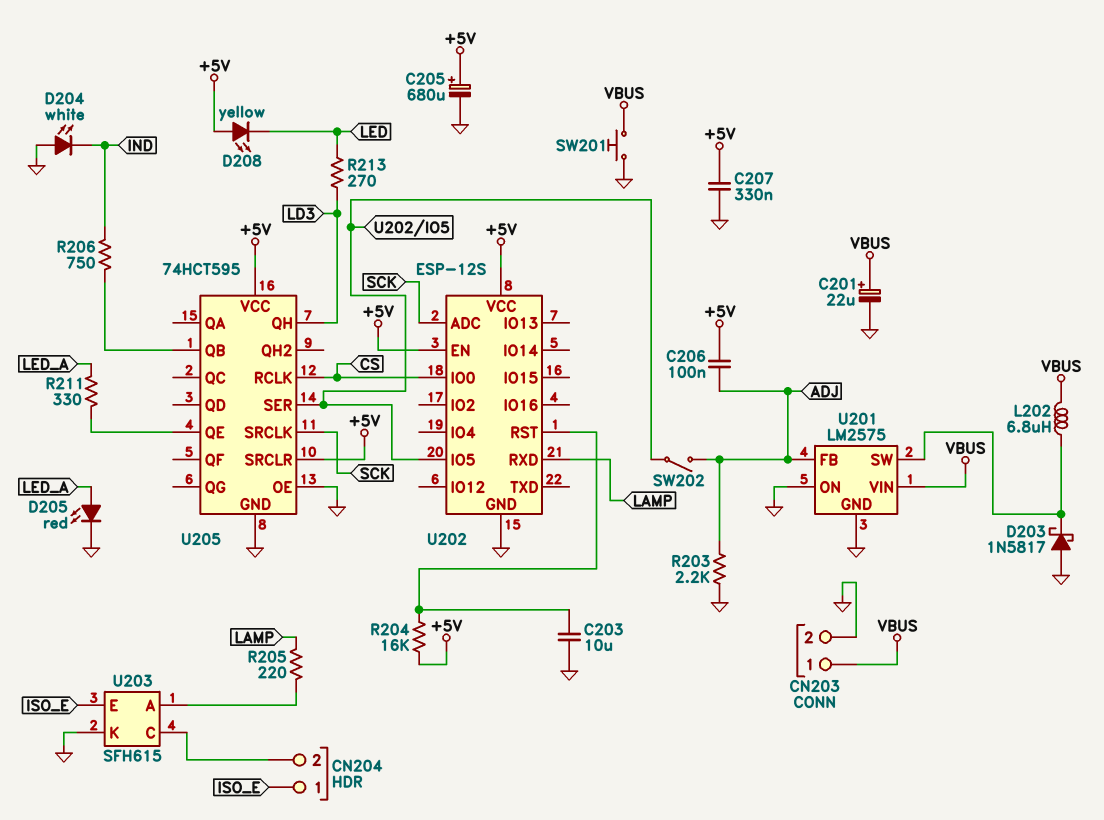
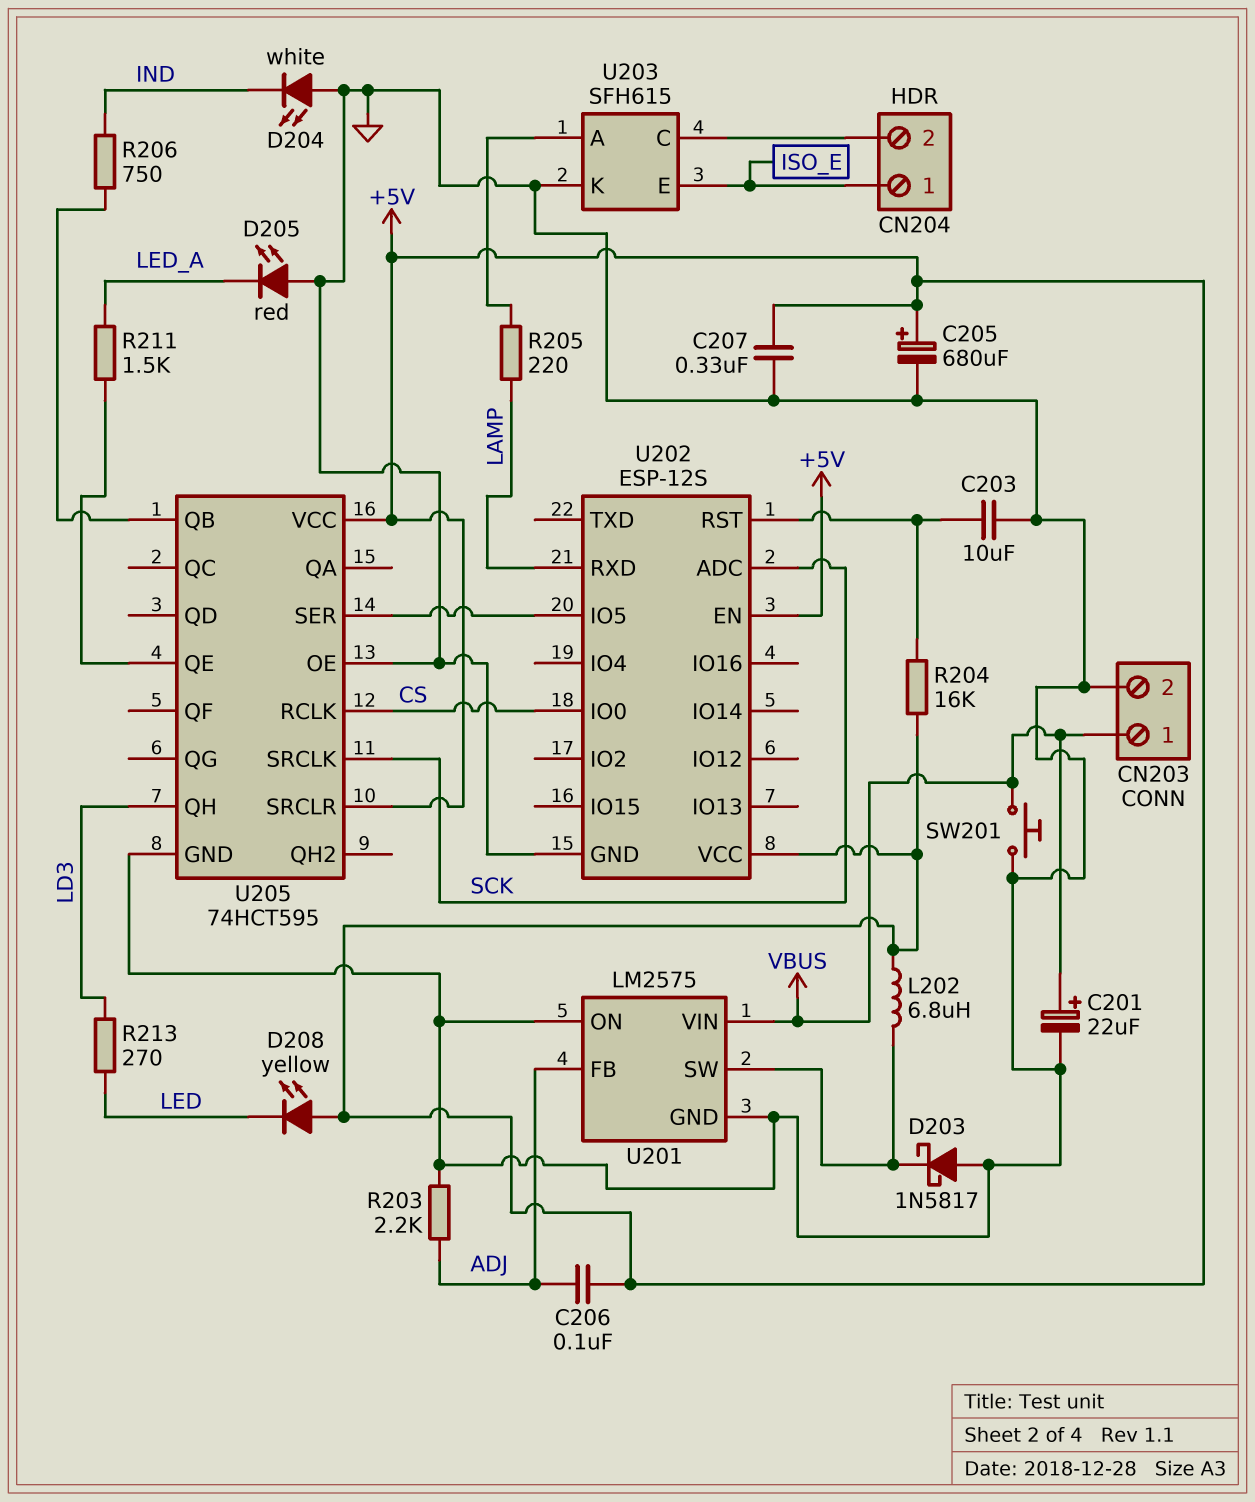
D205: LED red (A LED_A, K GND) -> LED red (A GND, K LED_A)
L202: 6.8uH (U201/SW, VBUS) -> 6.8uH (+5V, U201/SW)
R211: 330 (LED_A, U205/QE) -> 1.5k (LED_A, U205/QE)
SW202: switch (ADJ, U202/IO5) -> none

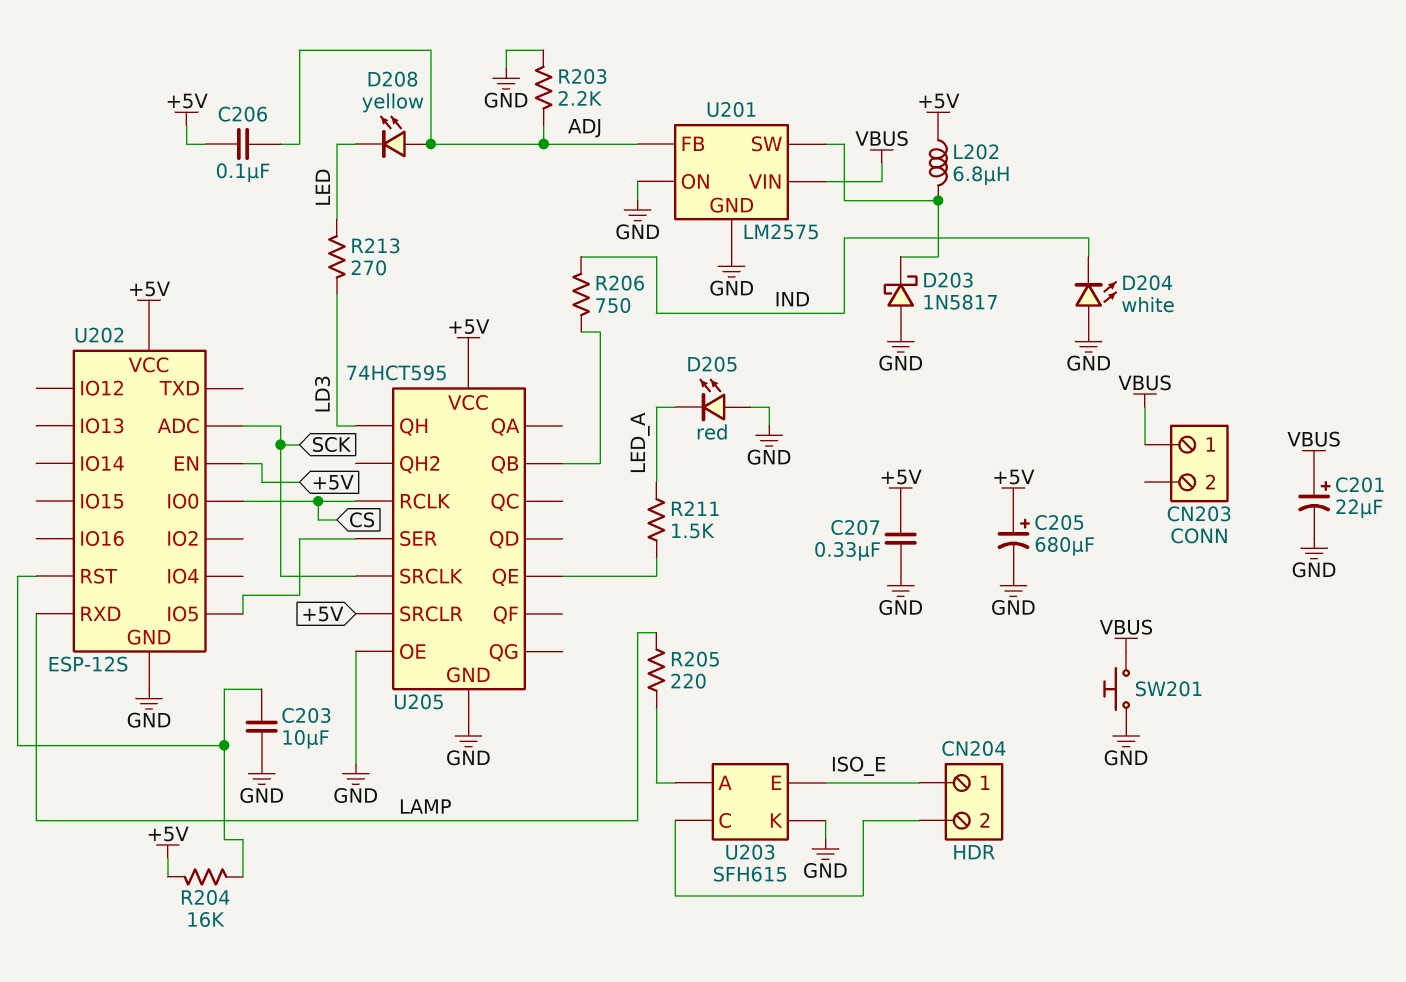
CN203 pin 2: GND -> none
D208: LED yellow (A +5V, K LED) -> LED yellow (A ADJ, K LED)

